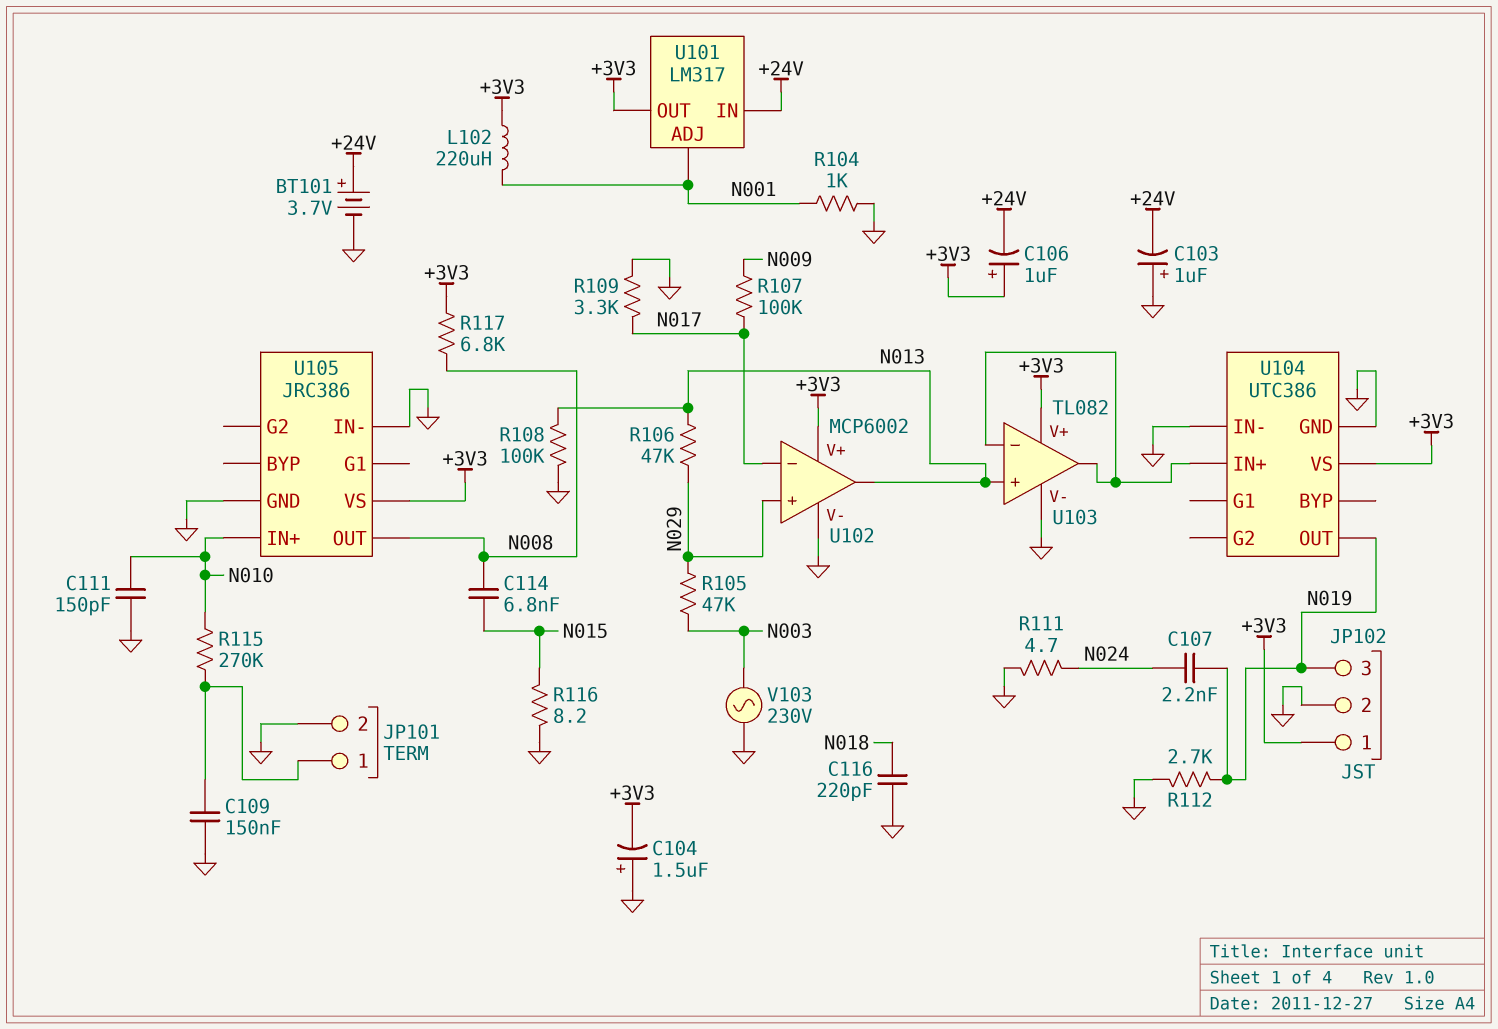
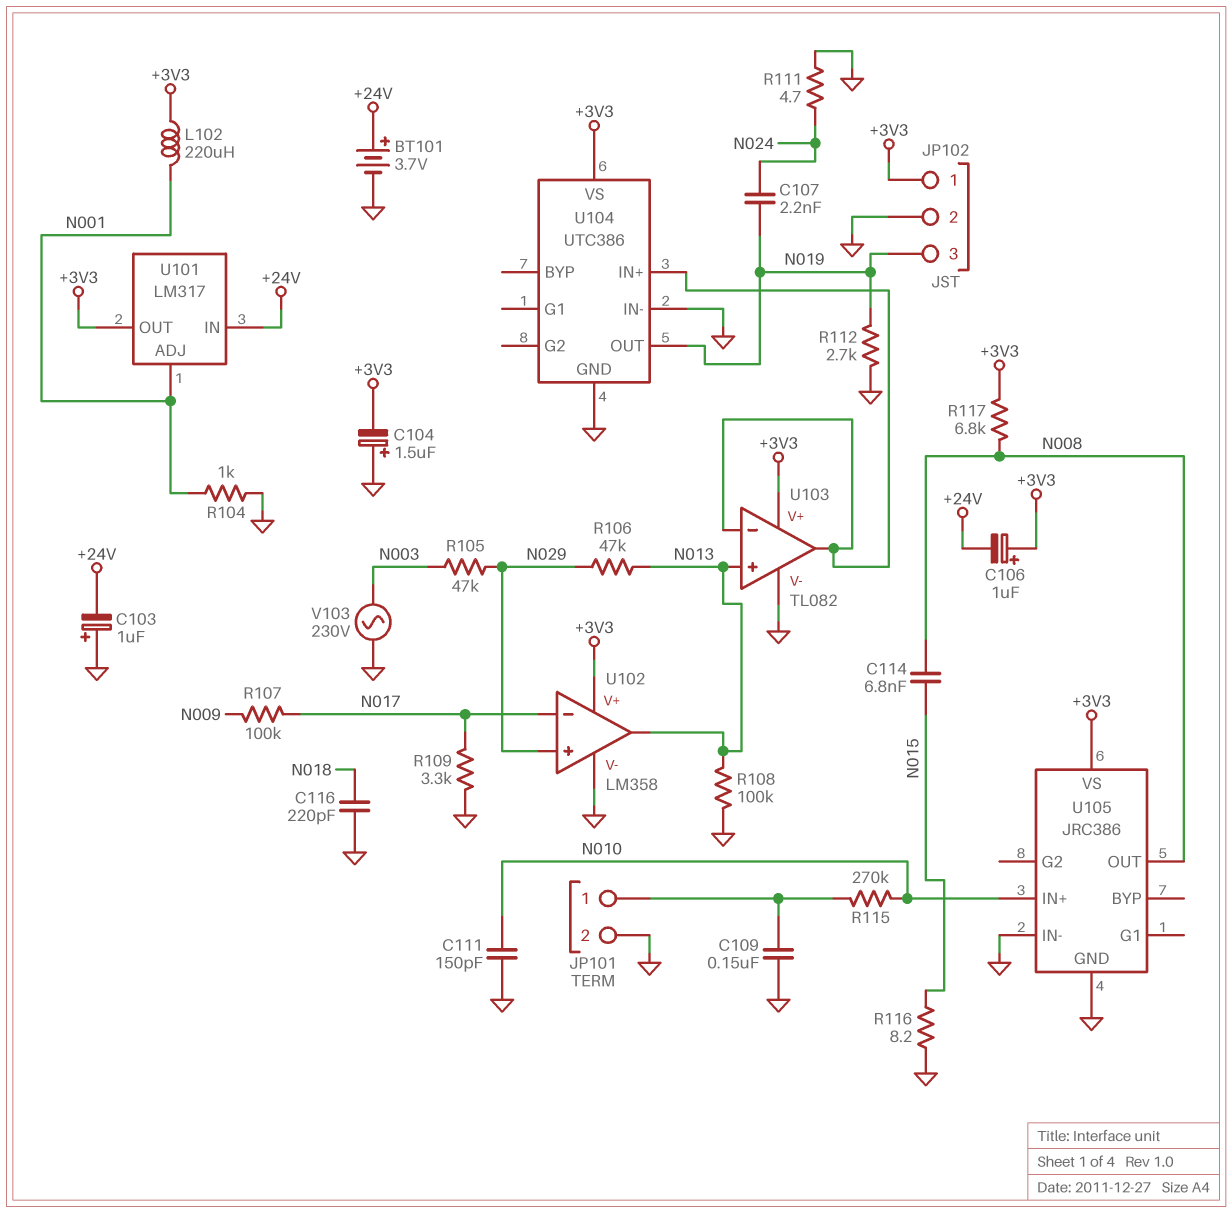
U102: MCP6002 -> LM358

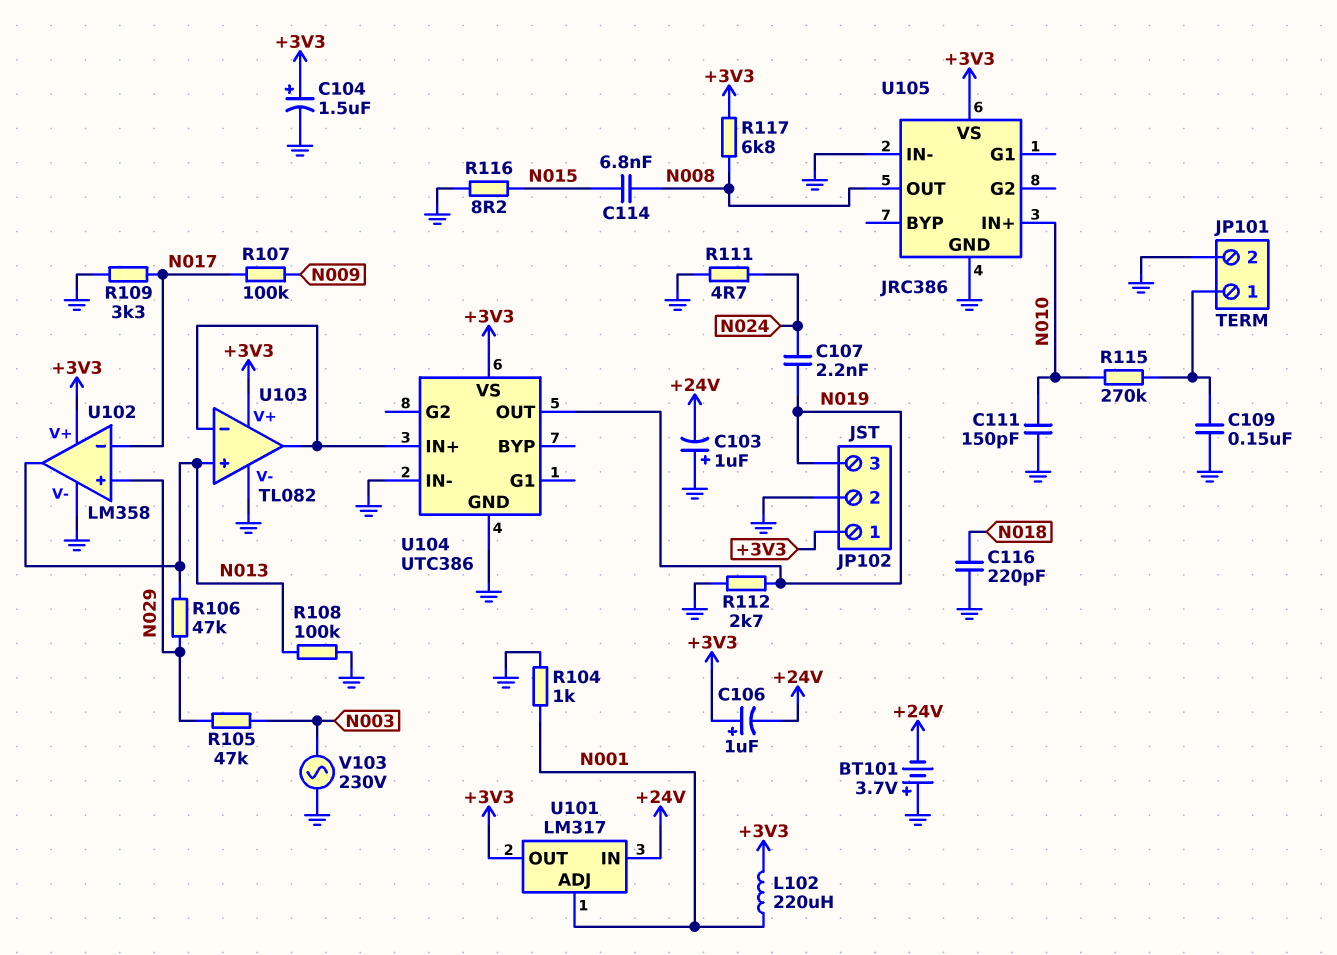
BT101: 3.7V (plus +24V, minus GND) -> 3.7V (plus GND, minus +24V)
C104: 1.5uF (plus GND, minus +3V3) -> 1.5uF (plus +3V3, minus GND)

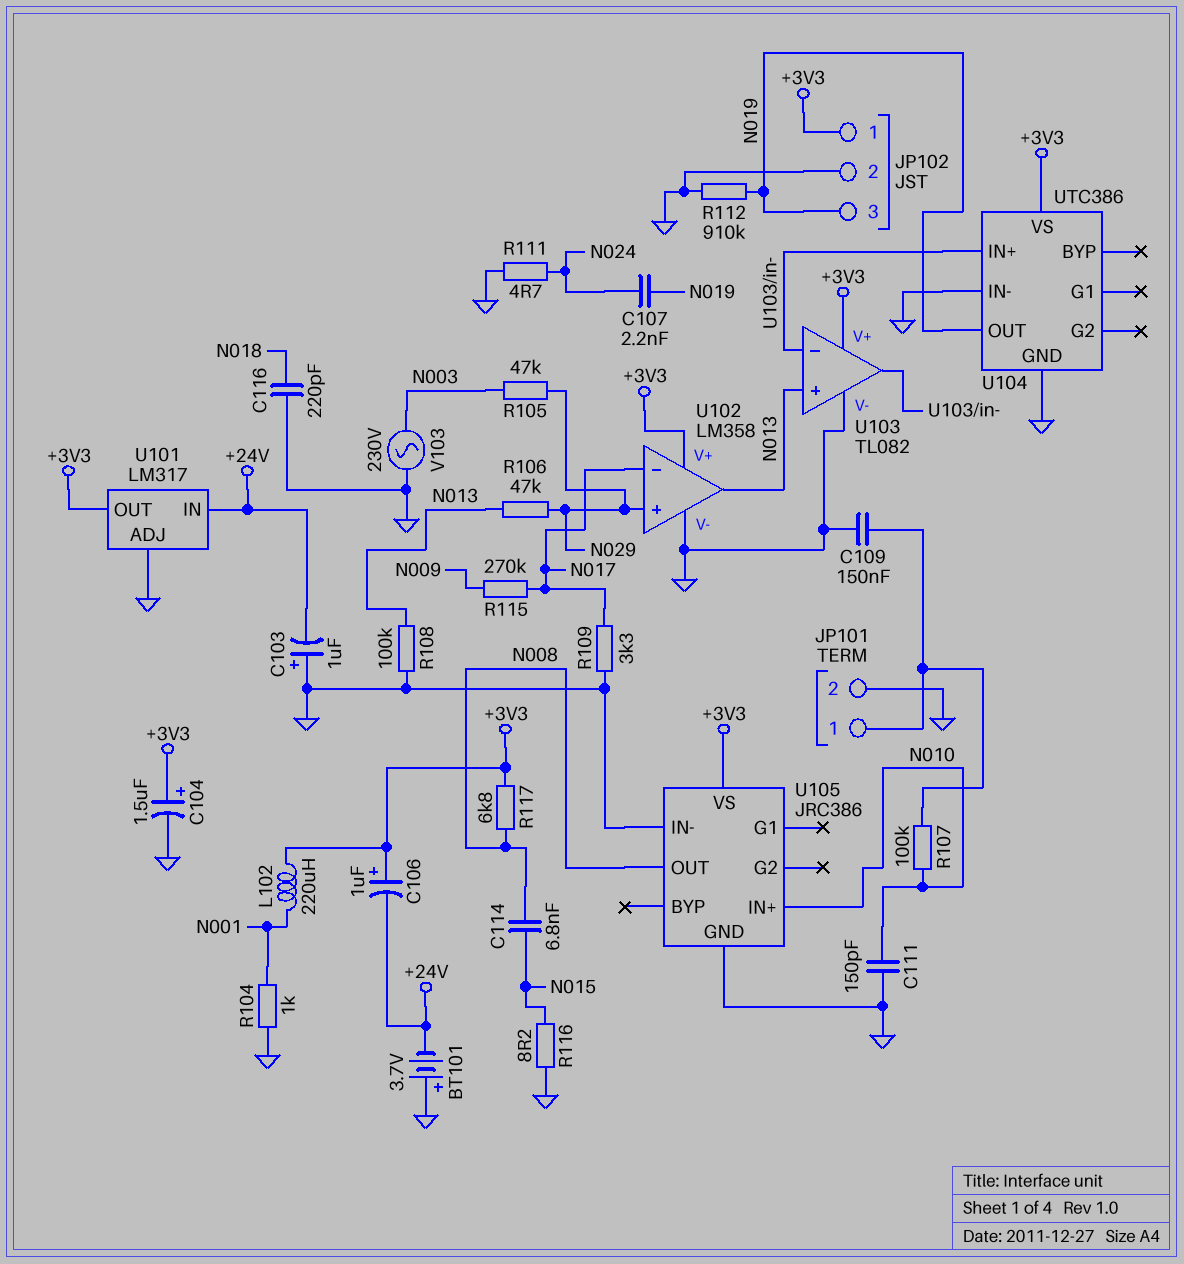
R107: 100k (N009, N017) -> 100k (JP101/1, N010)
R112: 2.7k (GND, N019) -> 910k (GND, N019)
R115: 270k (JP101/1, N010) -> 270k (N009, N017)
U101 pin ADJ: N001 -> GND

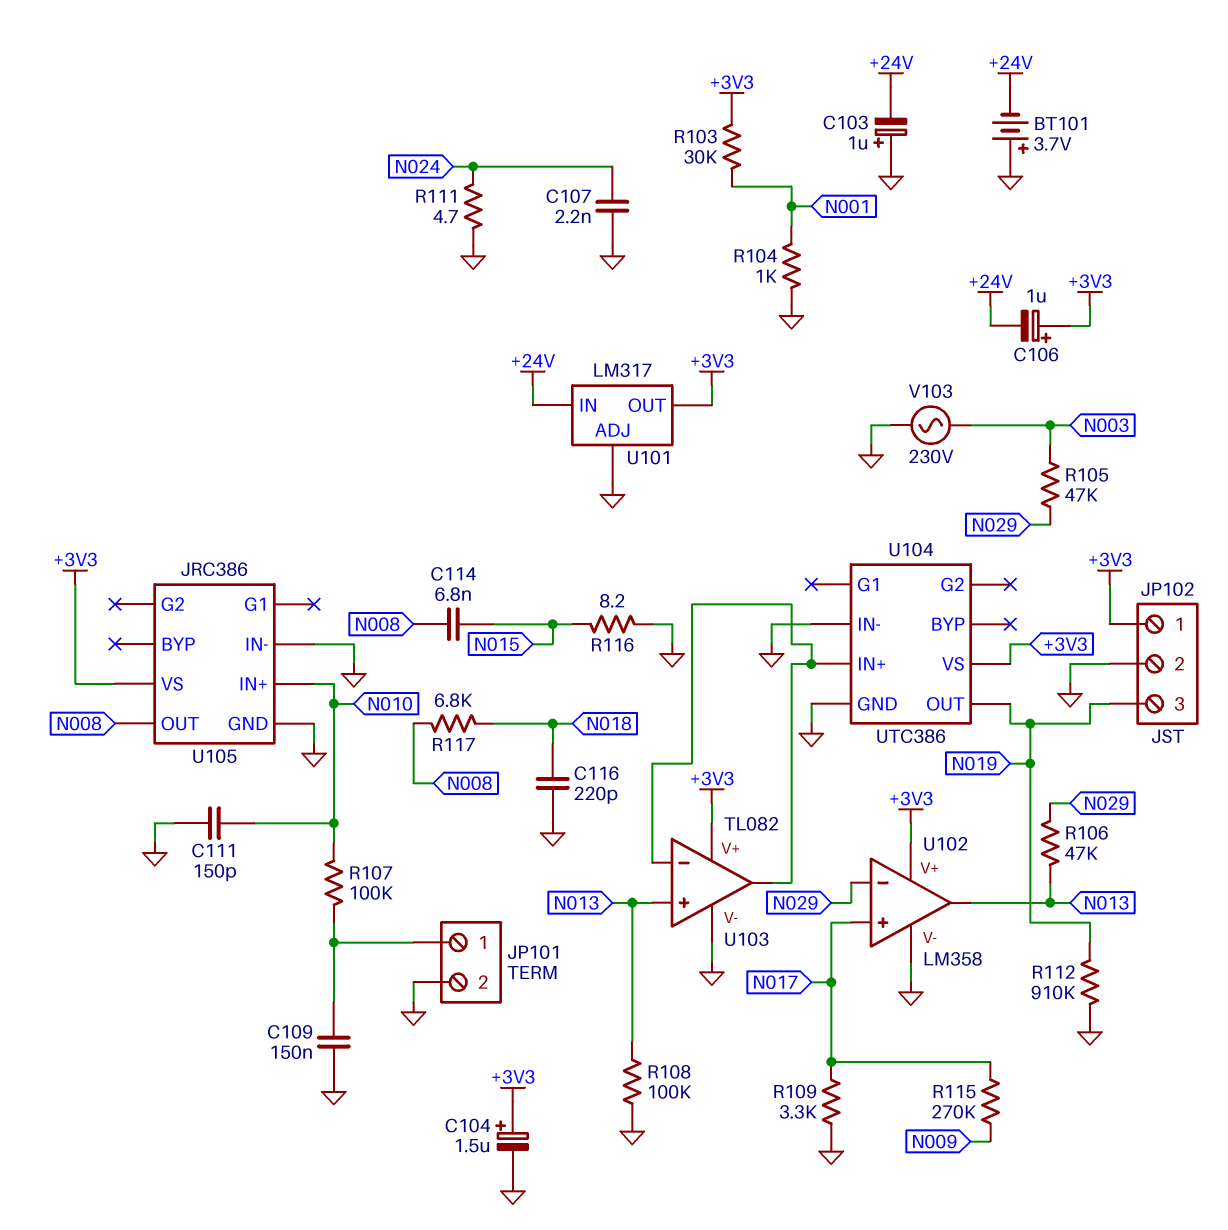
C107: 2.2nF (N019, N024) -> 2.2nF (GND, N024)
L102: 220uH (+3V3, N001) -> none
R103: none -> 30k (+3V3, N001)
R117: 6.8k (+3V3, N008) -> 6.8k (N008, N018)
U102 pin in+: N029 -> N017
U102 pin in-: N017 -> N029

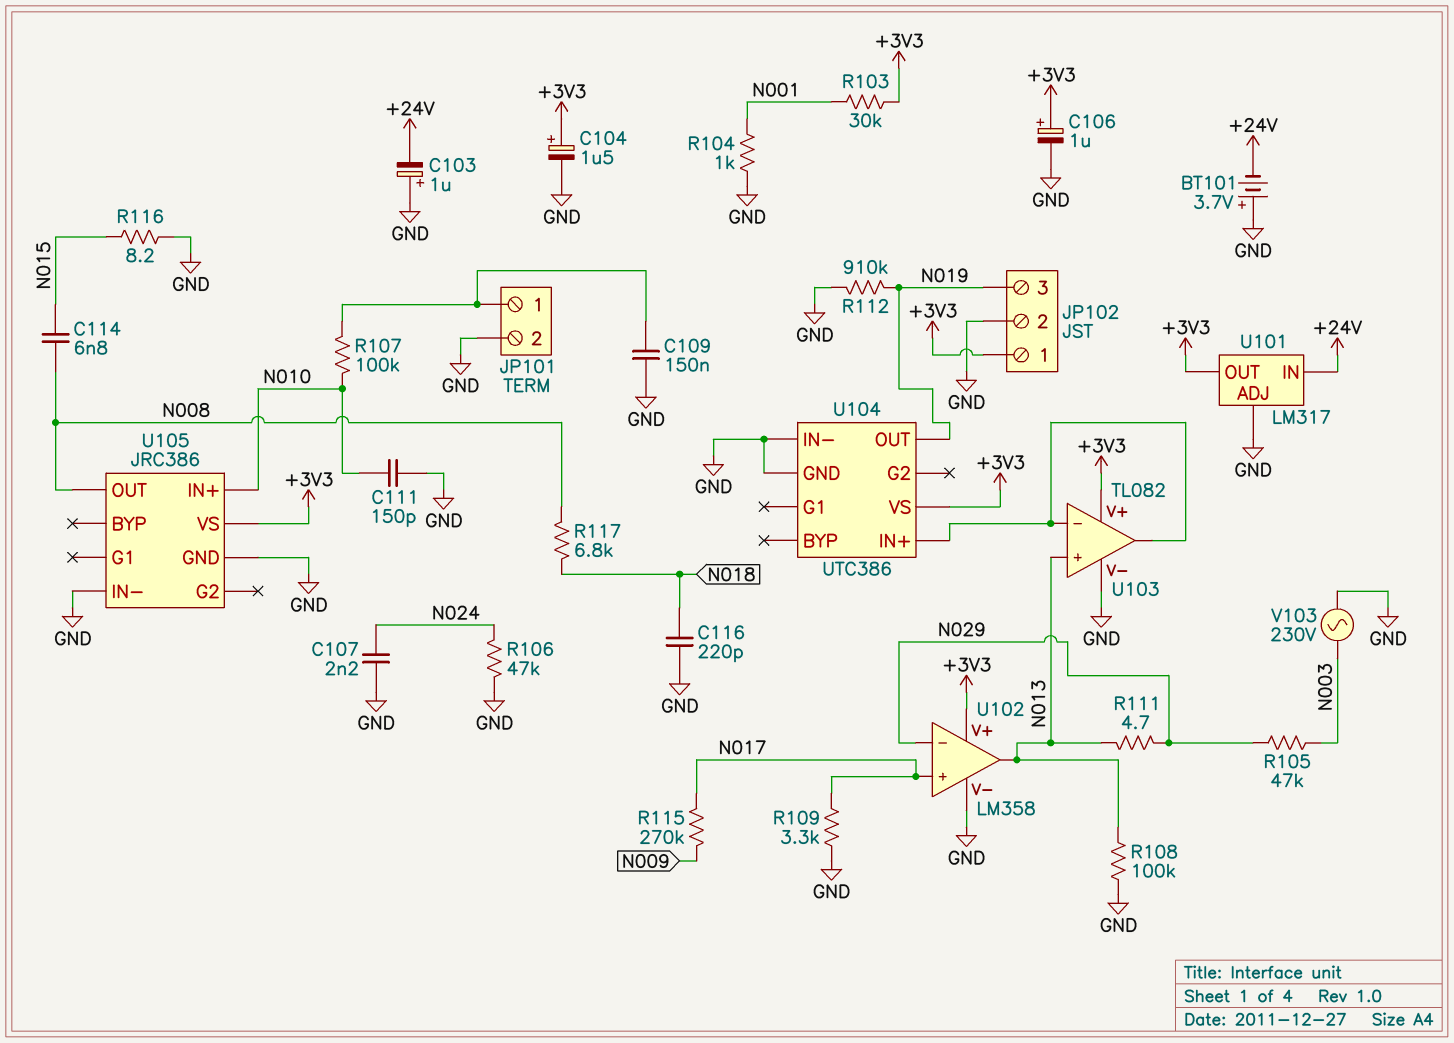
C106: 1uF (plus +3V3, minus +24V) -> 1uF (plus +3V3, minus GND)
R106: 47k (N013, N029) -> 47k (GND, N024)
R111: 4.7 (GND, N024) -> 4.7 (N013, N029)

